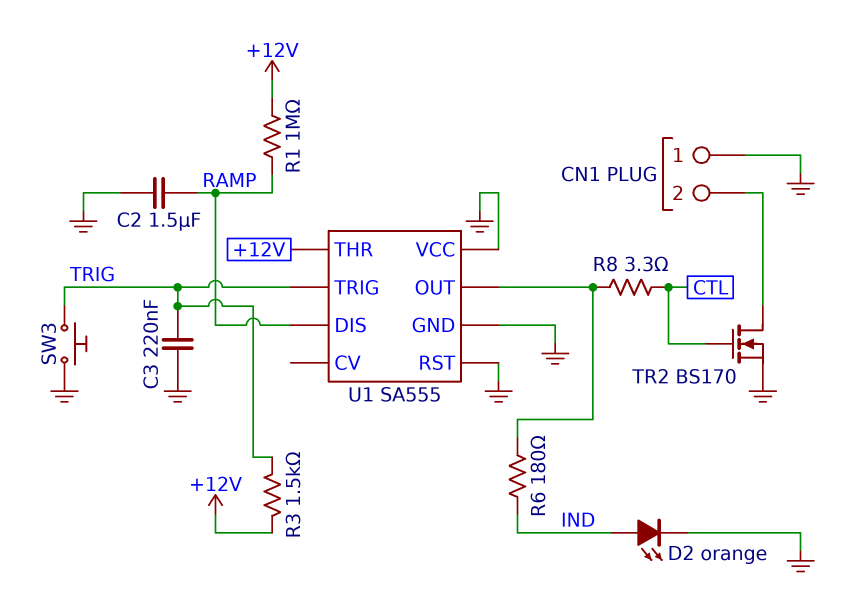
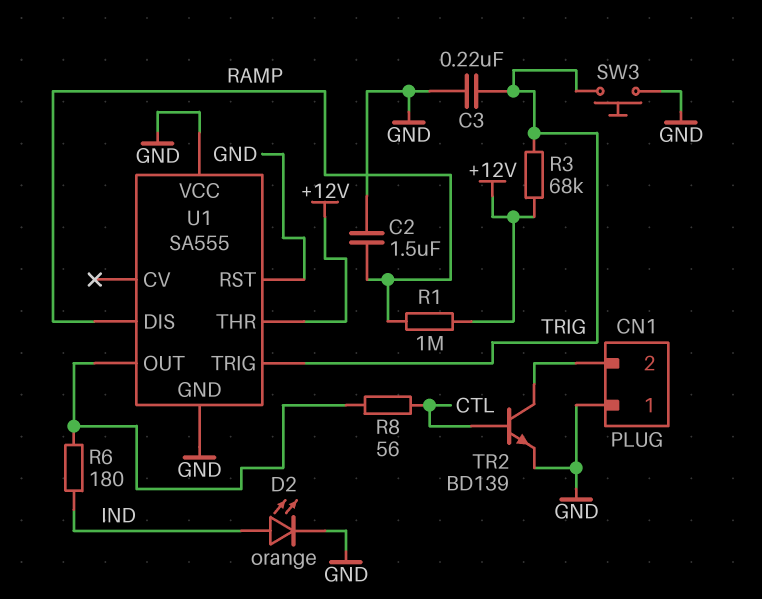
R3: 1.5k (+12V, TRIG) -> 68k (+12V, TRIG)
R8: 3.3 (CTL, U1/OUT) -> 56 (CTL, U1/OUT)
TR2: NMOS BS170 (G CTL, D CN1/2, S GND) -> NPN BD139 (B CTL, C CN1/2, E GND)

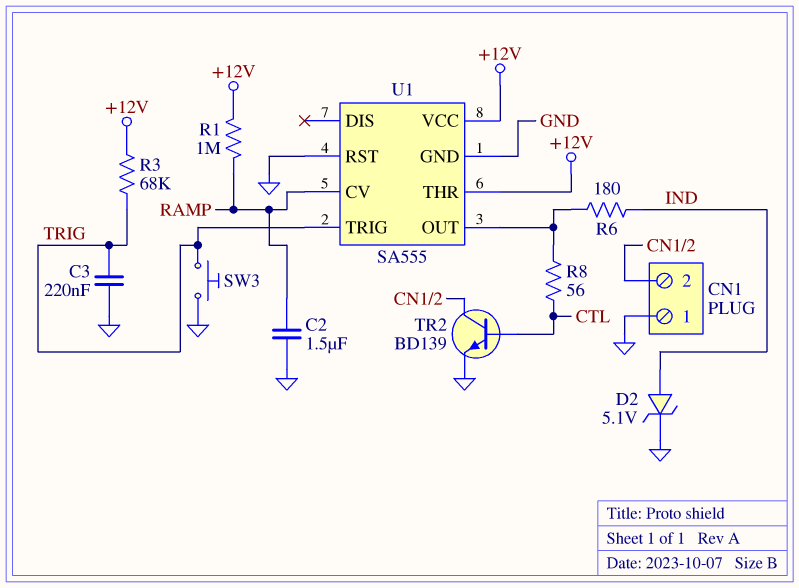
D2: LED orange (A IND, K GND) -> zener 5.1V (A IND, K GND)
U1 pin CV: none -> RAMP
U1 pin DIS: RAMP -> none
U1 pin VCC: GND -> +12V

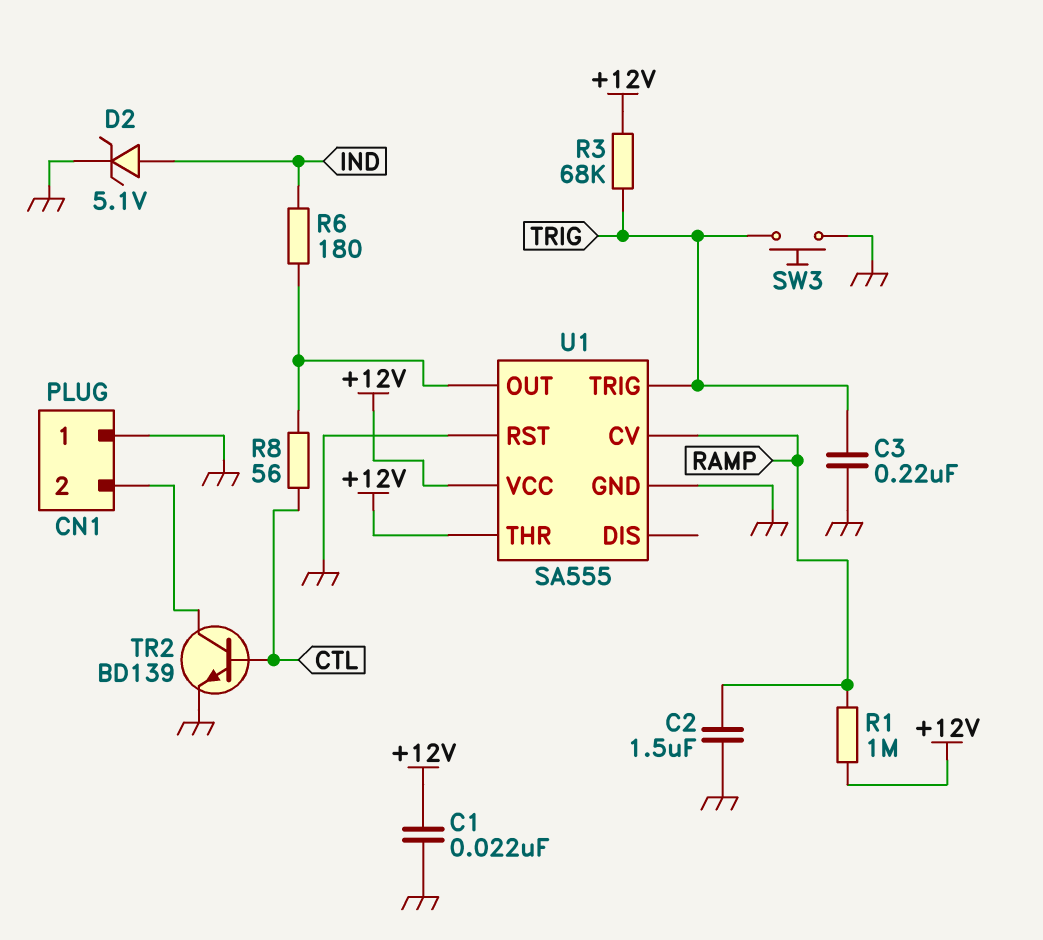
C1: none -> 22nF (+12V, GND)

